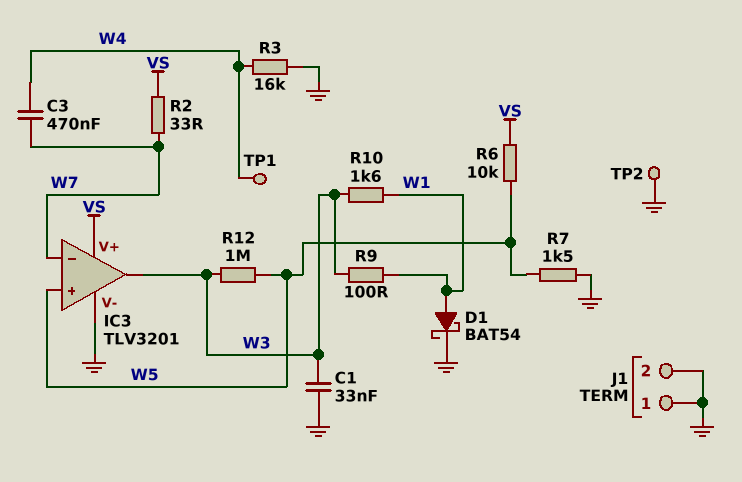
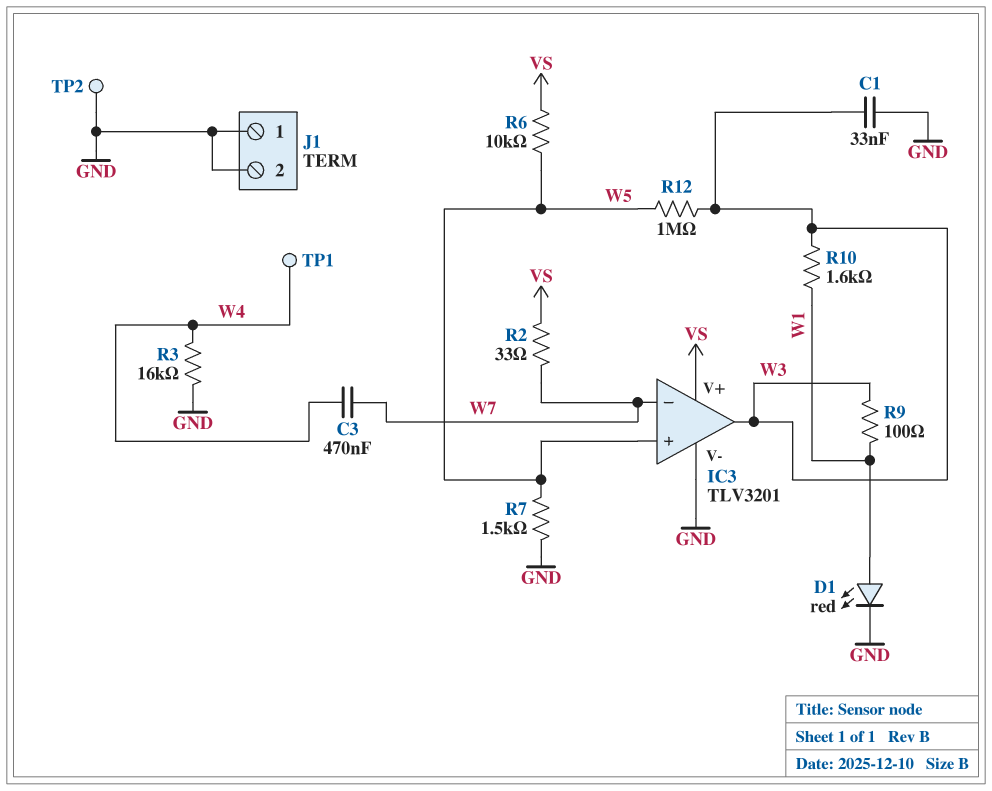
D1: schottky BAT54 (A W1, K GND) -> LED red (A W1, K GND)

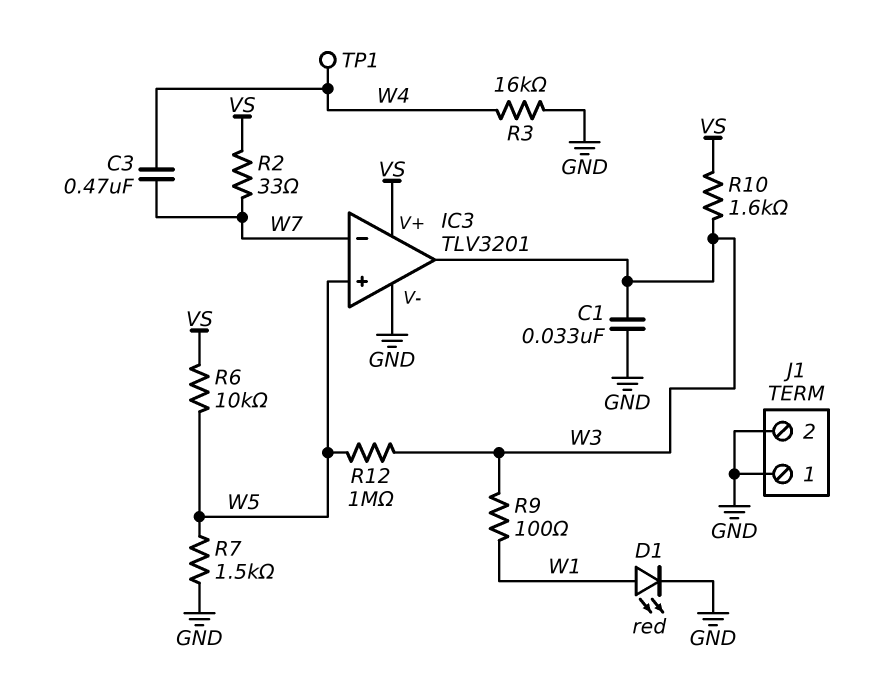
R10: 1.6k (W1, W3) -> 1.6k (VS, W3)
TP2: test point (GND) -> none

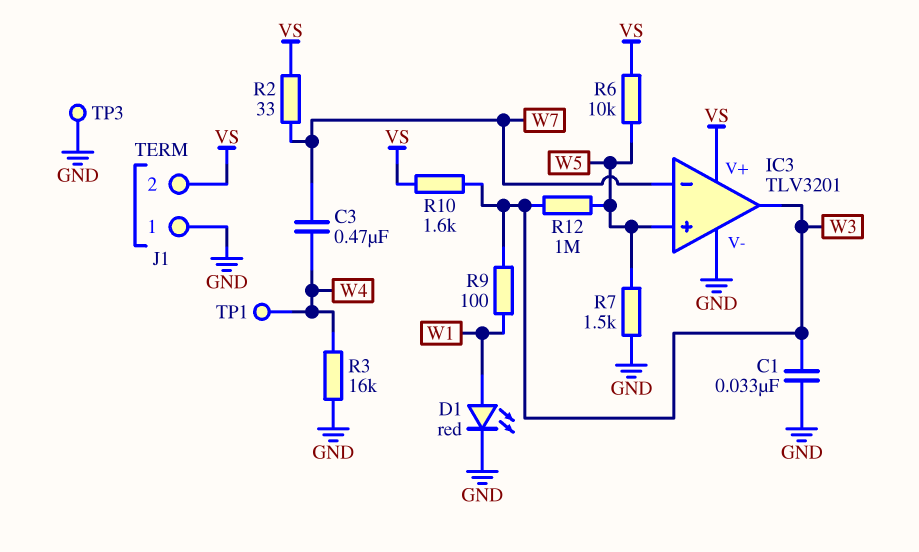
J1 pin 2: GND -> VS
TP3: none -> test point (GND)

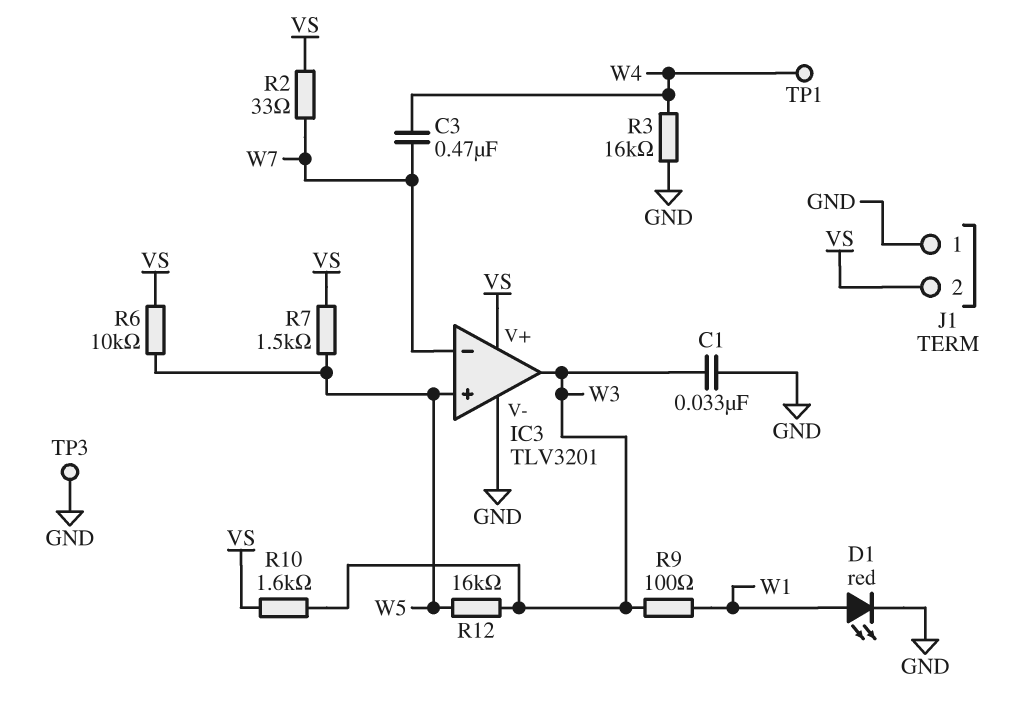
R7: 1.5k (GND, W5) -> 1.5k (VS, W5)
R12: 1M (W3, W5) -> 16k (W3, W5)

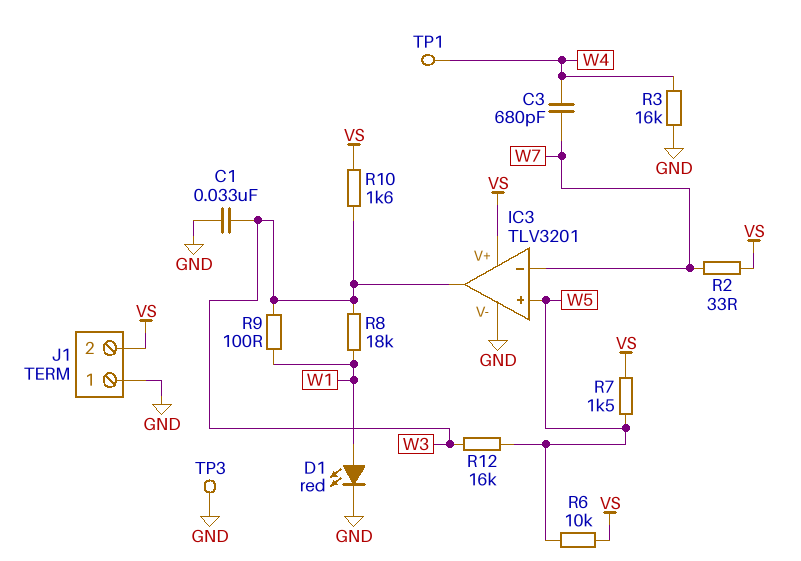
C3: 470nF (W4, W7) -> 680pF (W4, W7)
R8: none -> 18k (W1, W3)

